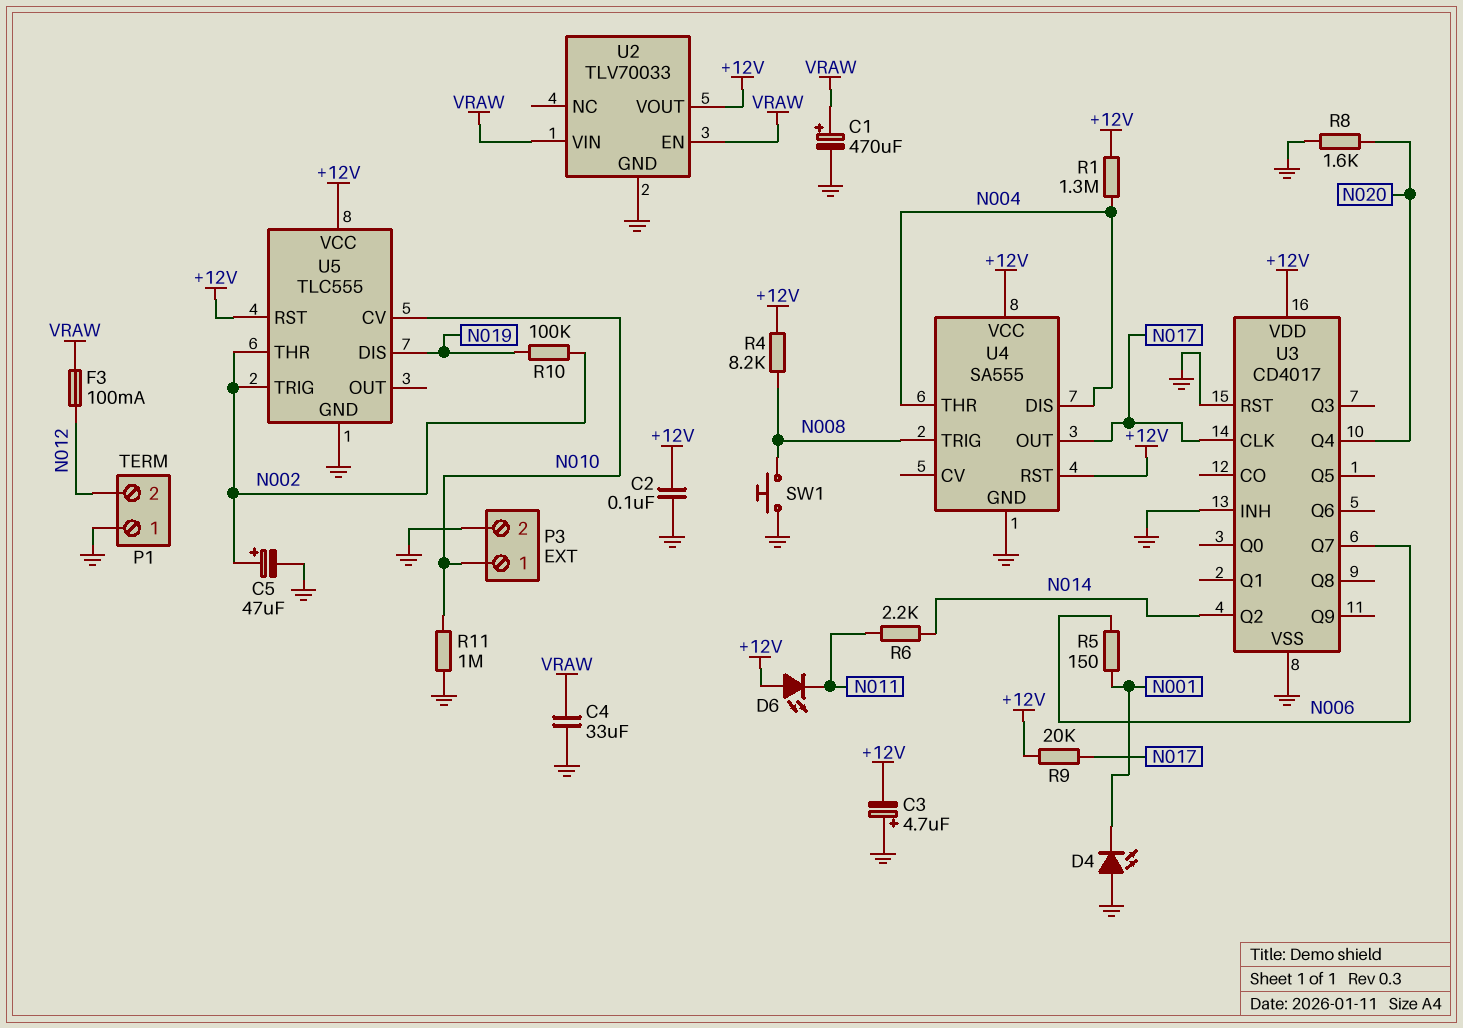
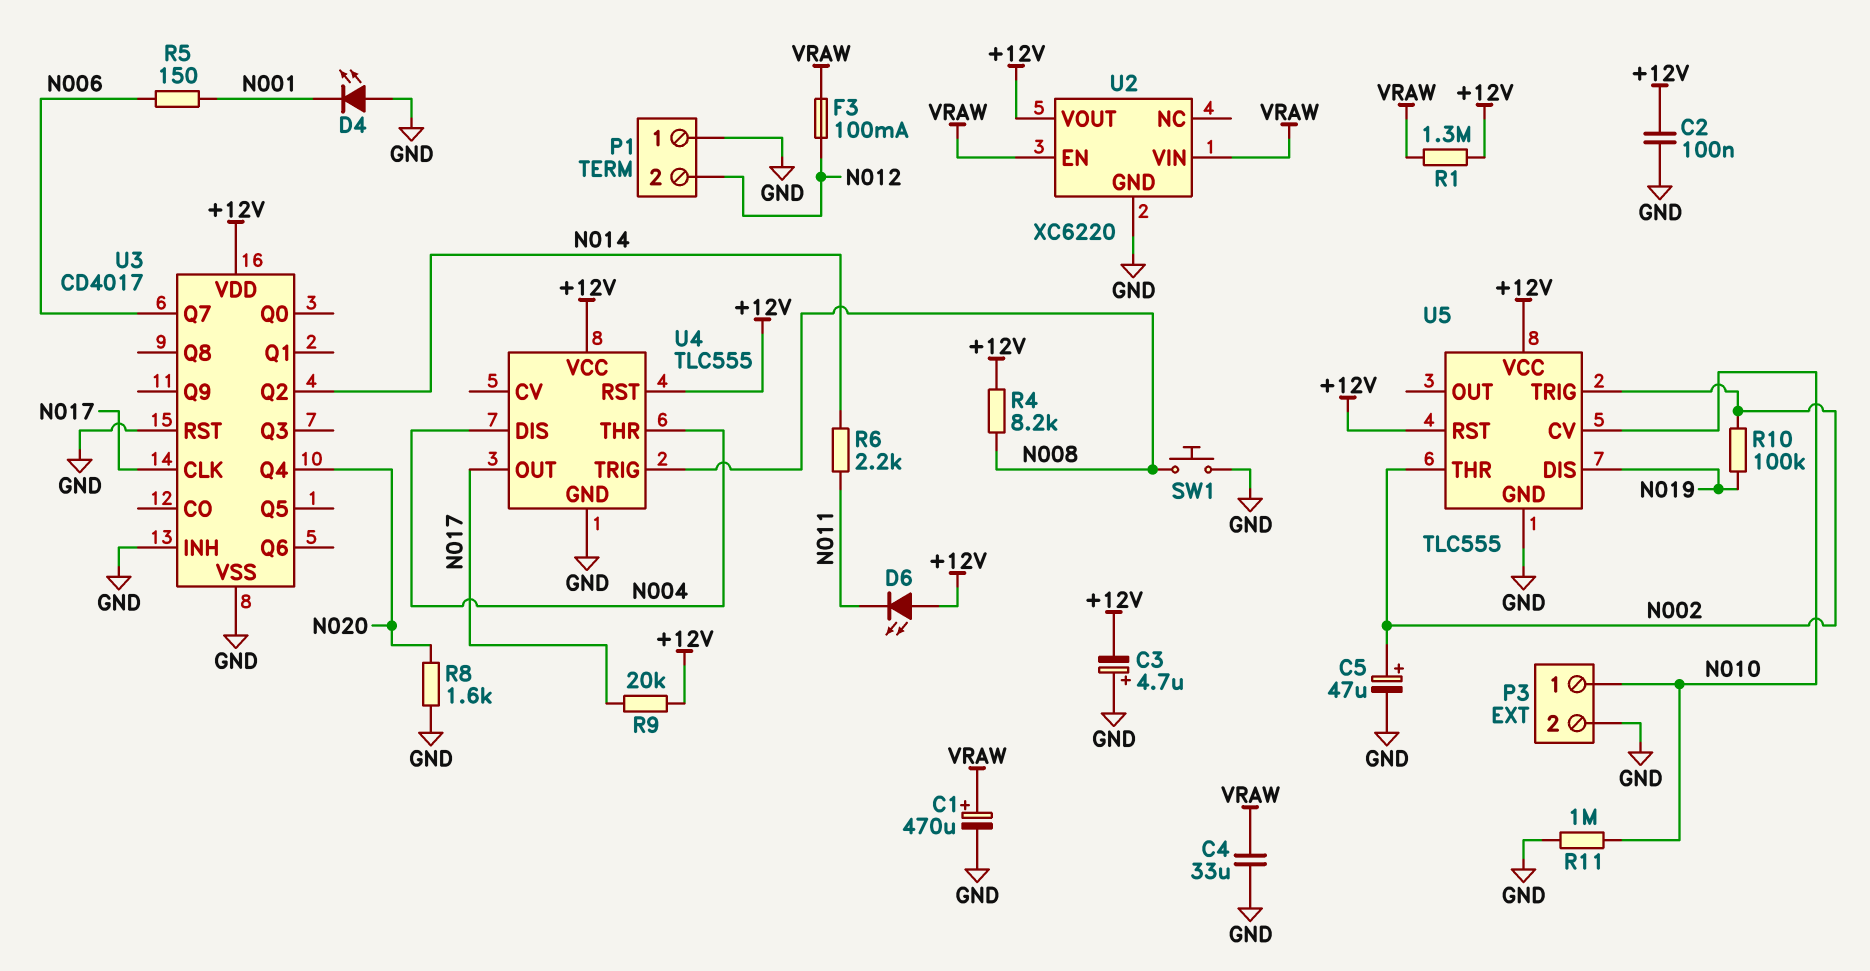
R1: 1.3M (+12V, N004) -> 1.3M (+12V, VRAW)
U2: TLV70033 -> XC6220
U4: SA555 -> TLC555

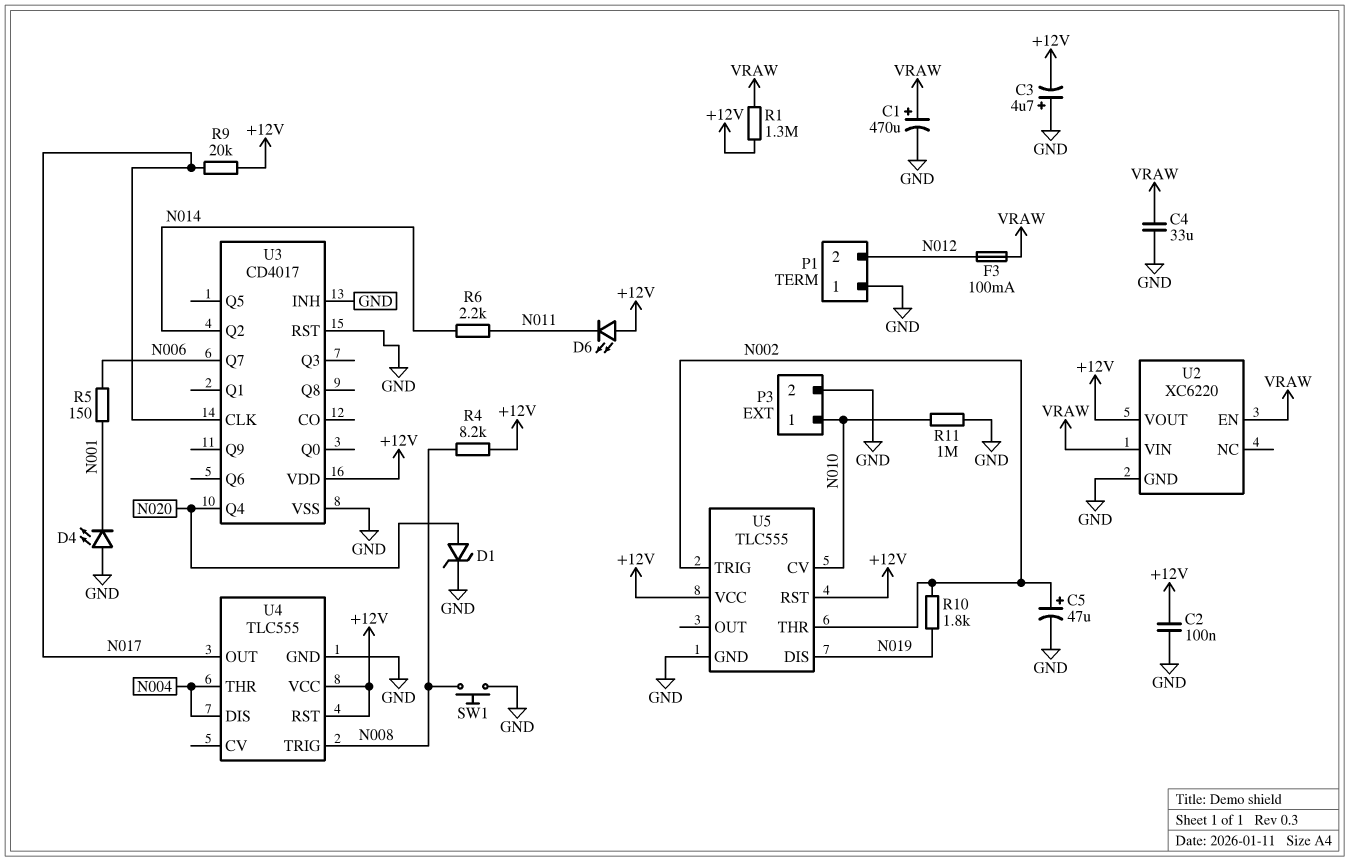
D1: none -> zener (A N020, K GND)
R8: 1.6k (GND, N020) -> none
R10: 100k (N002, N019) -> 1.8k (N002, N019)

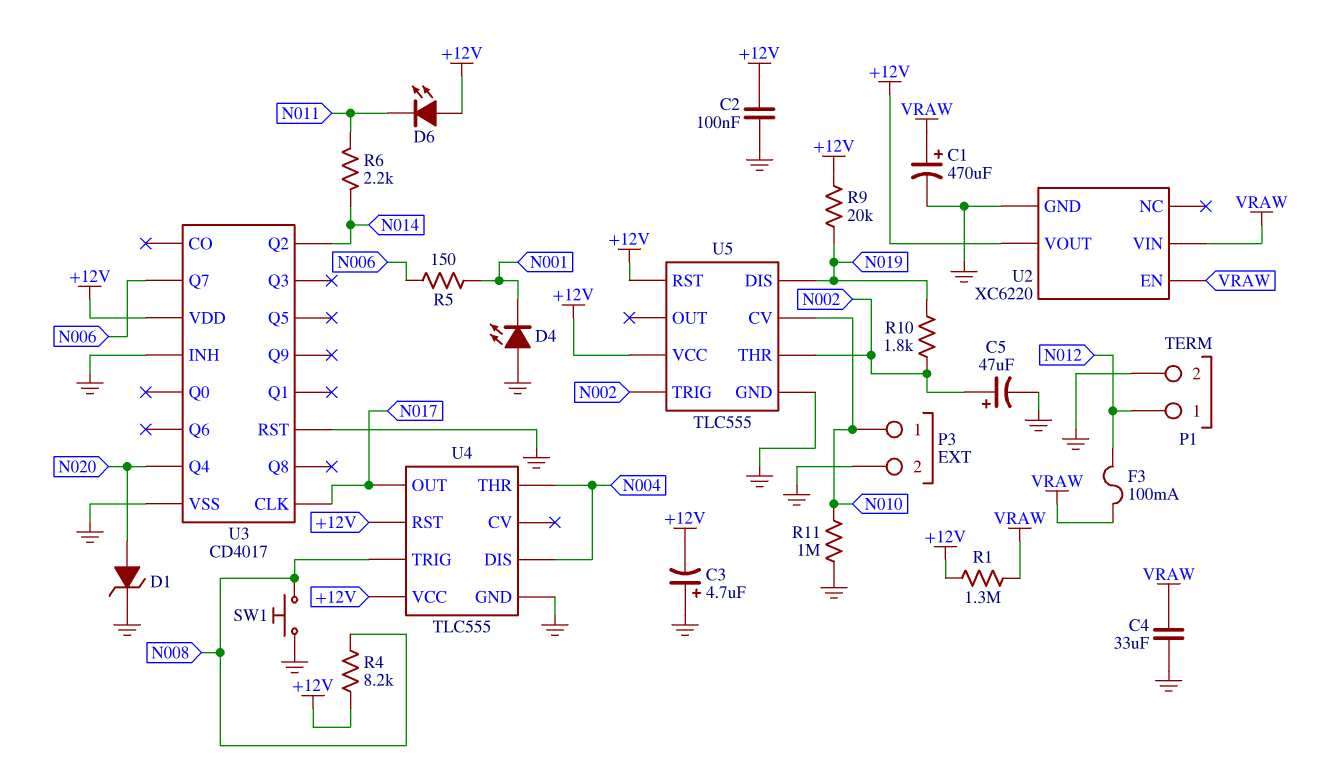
P1 pin 1: GND -> N012
P1 pin 2: N012 -> GND
R9: 20k (+12V, N017) -> 20k (+12V, N019)

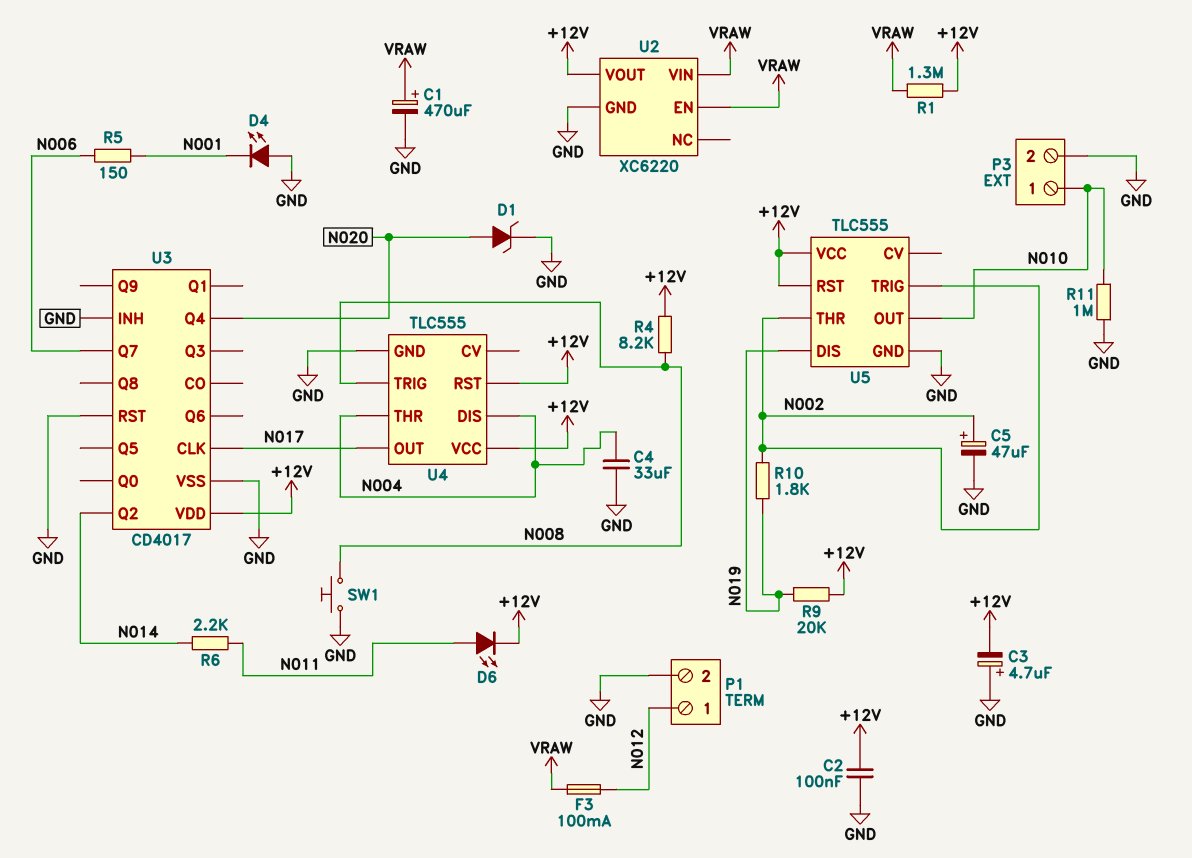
C4: 33uF (GND, VRAW) -> 33uF (GND, N004)
D6: LED (A +12V, K N011) -> LED (A N011, K +12V)
U5 pin CV: N010 -> none
U5 pin OUT: none -> N010

